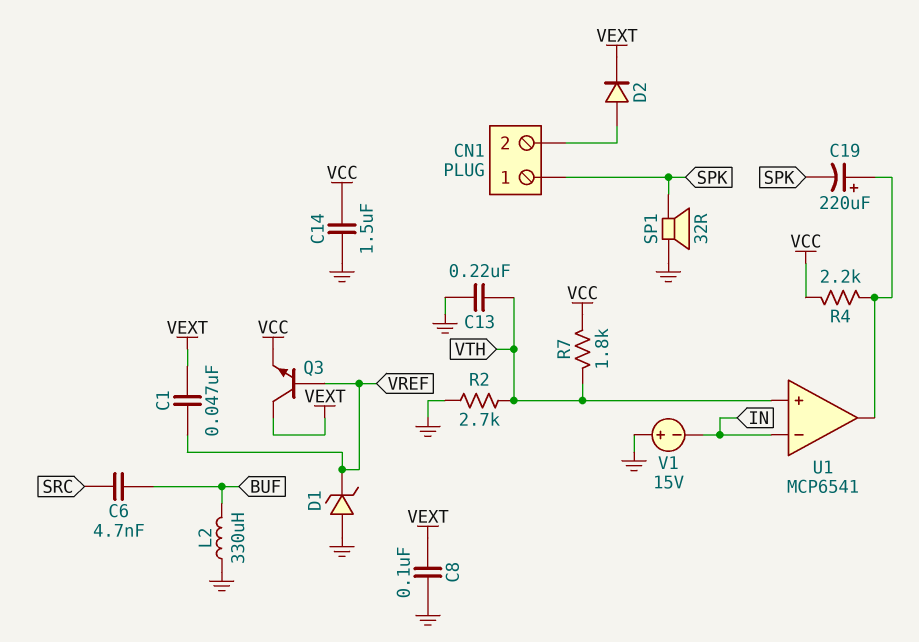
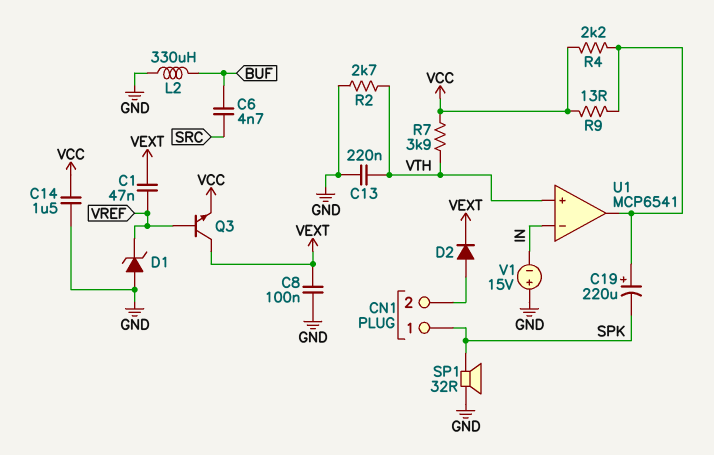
R7: 1.8k (VCC, VTH) -> 3.9k (VCC, VTH)
R9: none -> 13 (U1/out, VCC)

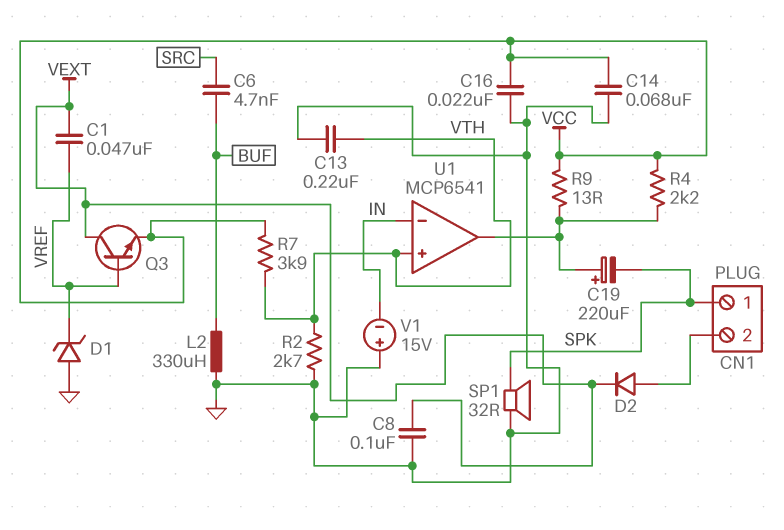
C14: 1.5uF (GND, VCC) -> 68nF (GND, VCC)
C16: none -> 22nF (GND, VCC)

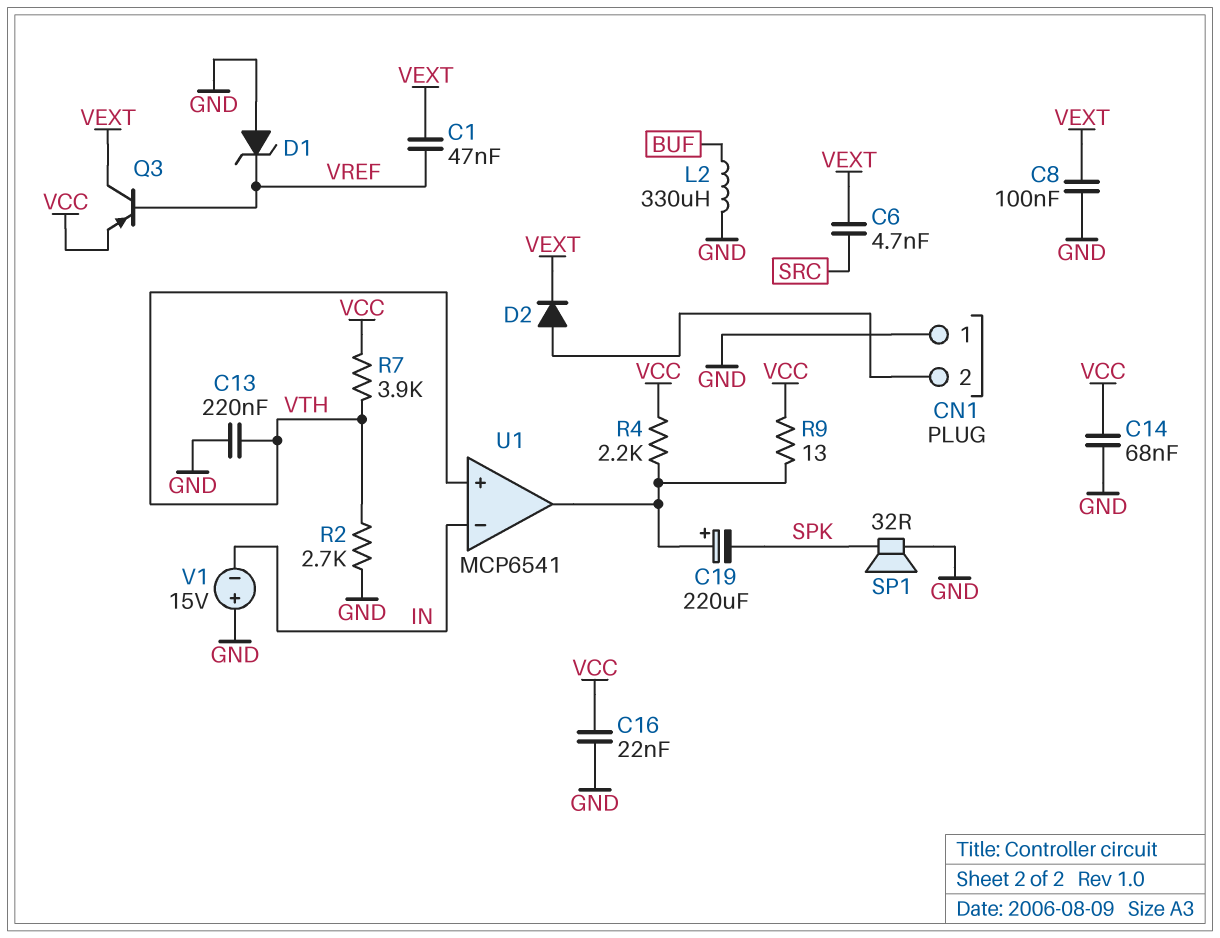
C6: 4.7nF (BUF, SRC) -> 4.7nF (SRC, VEXT)
CN1 pin 1: SPK -> GND
Q3: NPN (B VREF, C VEXT, E VCC) -> PNP (B VREF, C VEXT, E VCC)

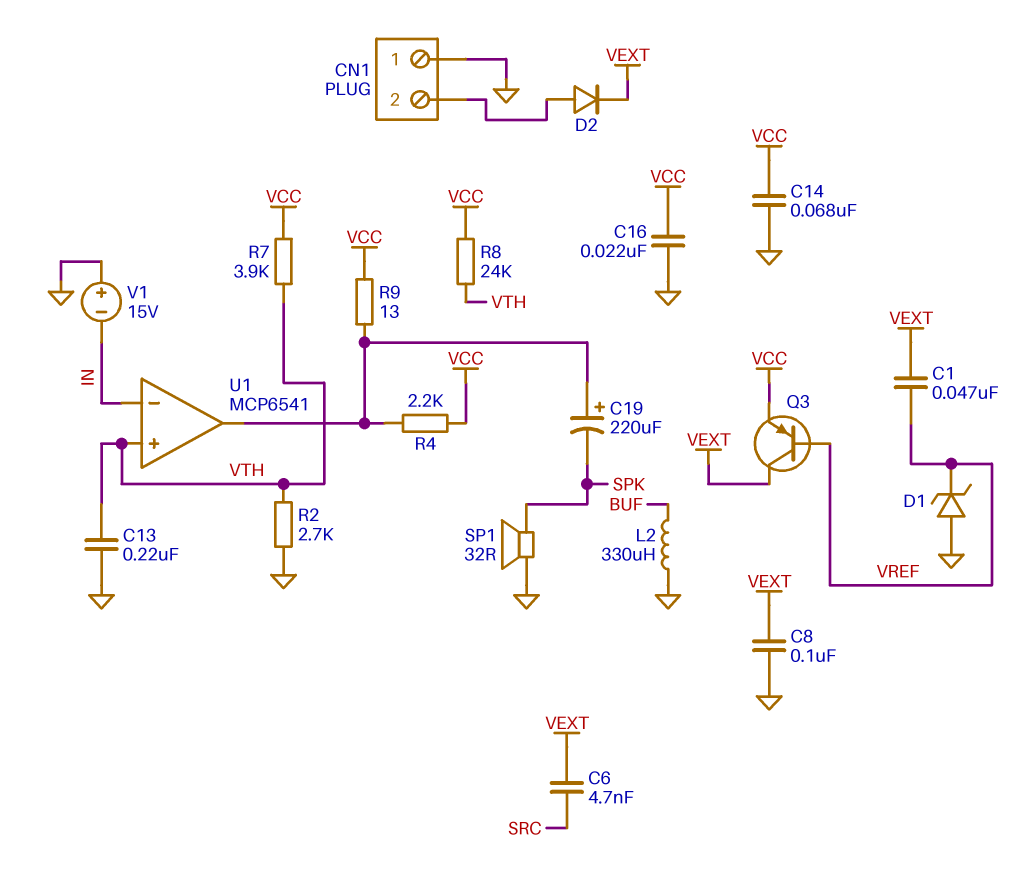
R8: none -> 24k (VCC, VTH)

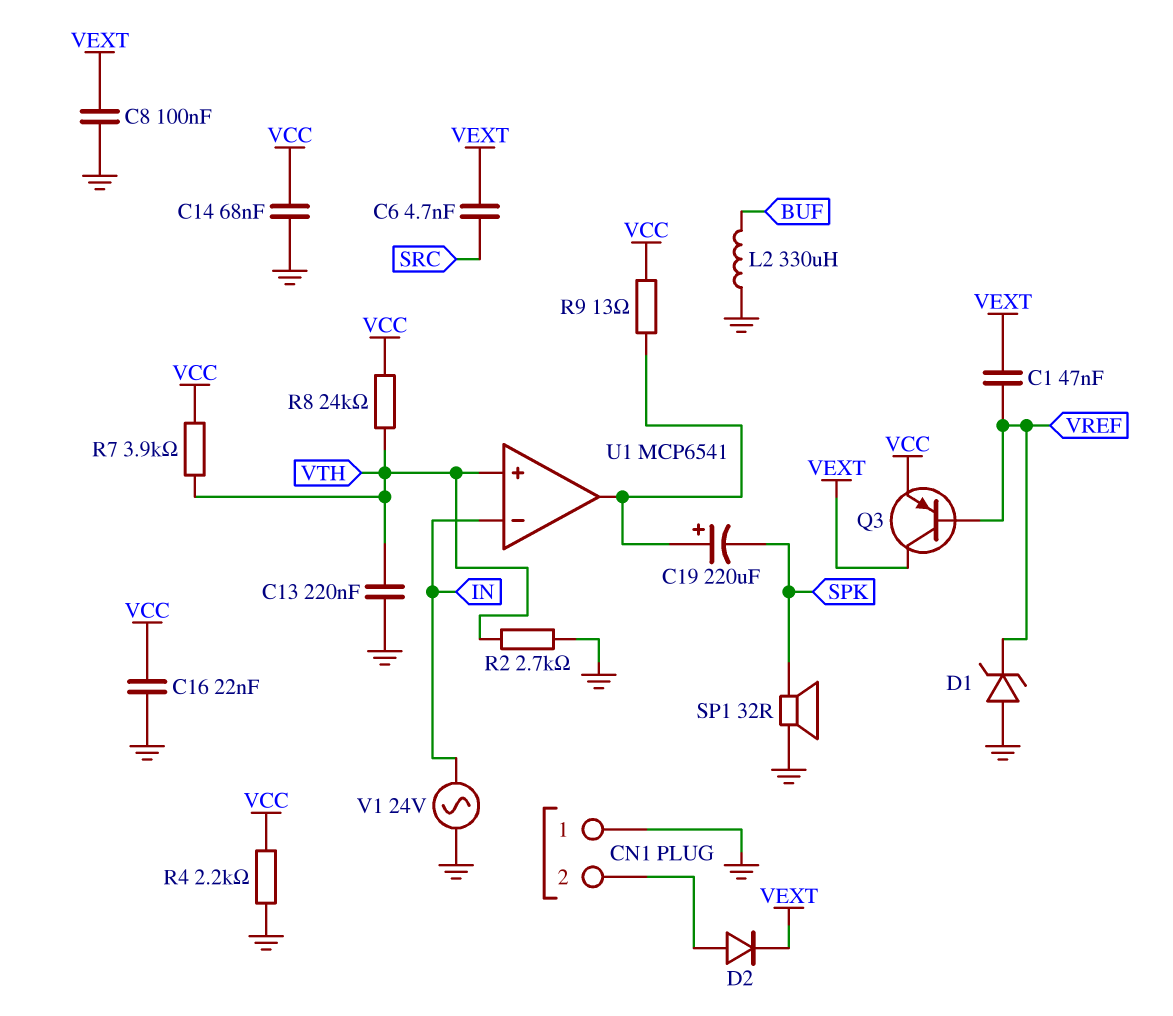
R4: 2.2k (U1/out, VCC) -> 2.2k (GND, VCC)
V1: 15V (plus GND, minus IN) -> AC 24V (GND, IN)

